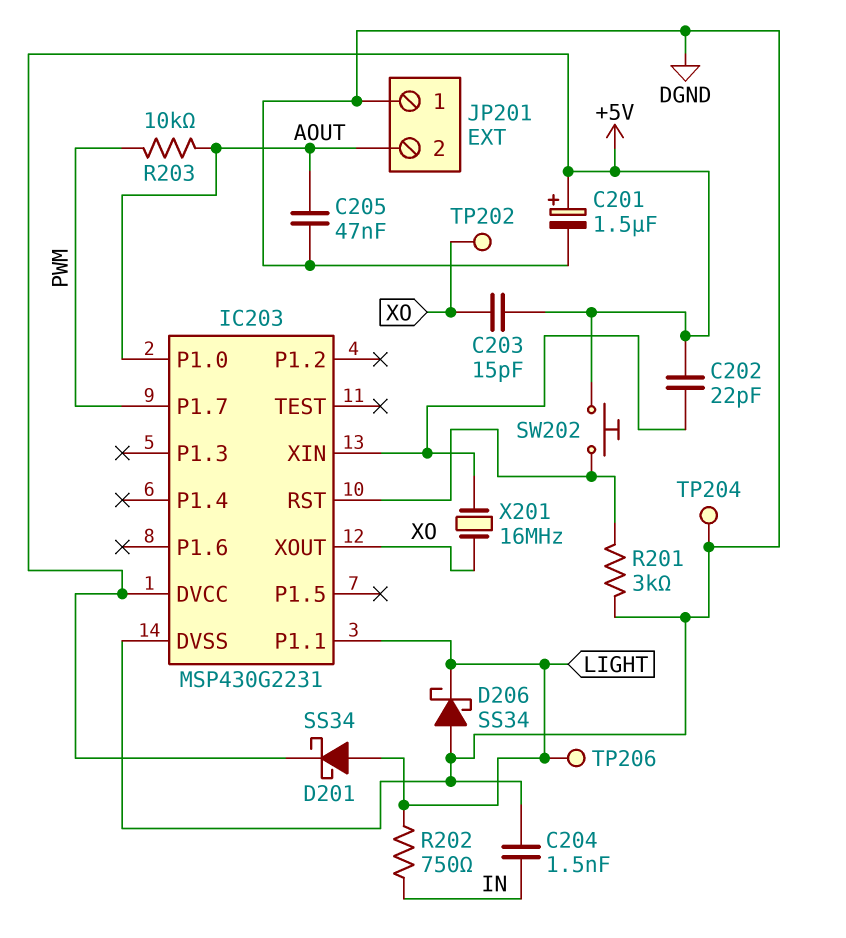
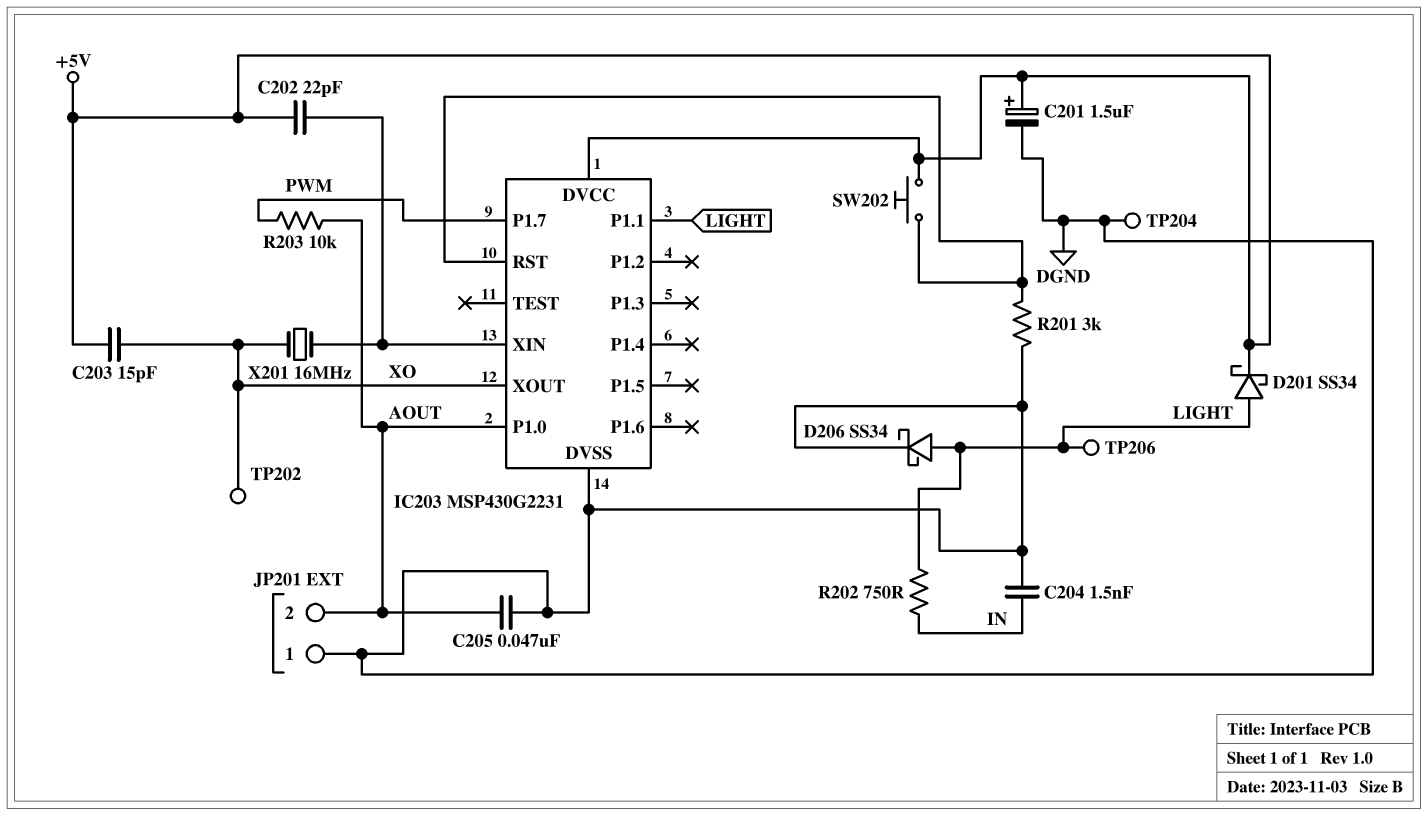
D206: schottky SS34 (A DGND, K LIGHT) -> schottky SS34 (A LIGHT, K DGND)

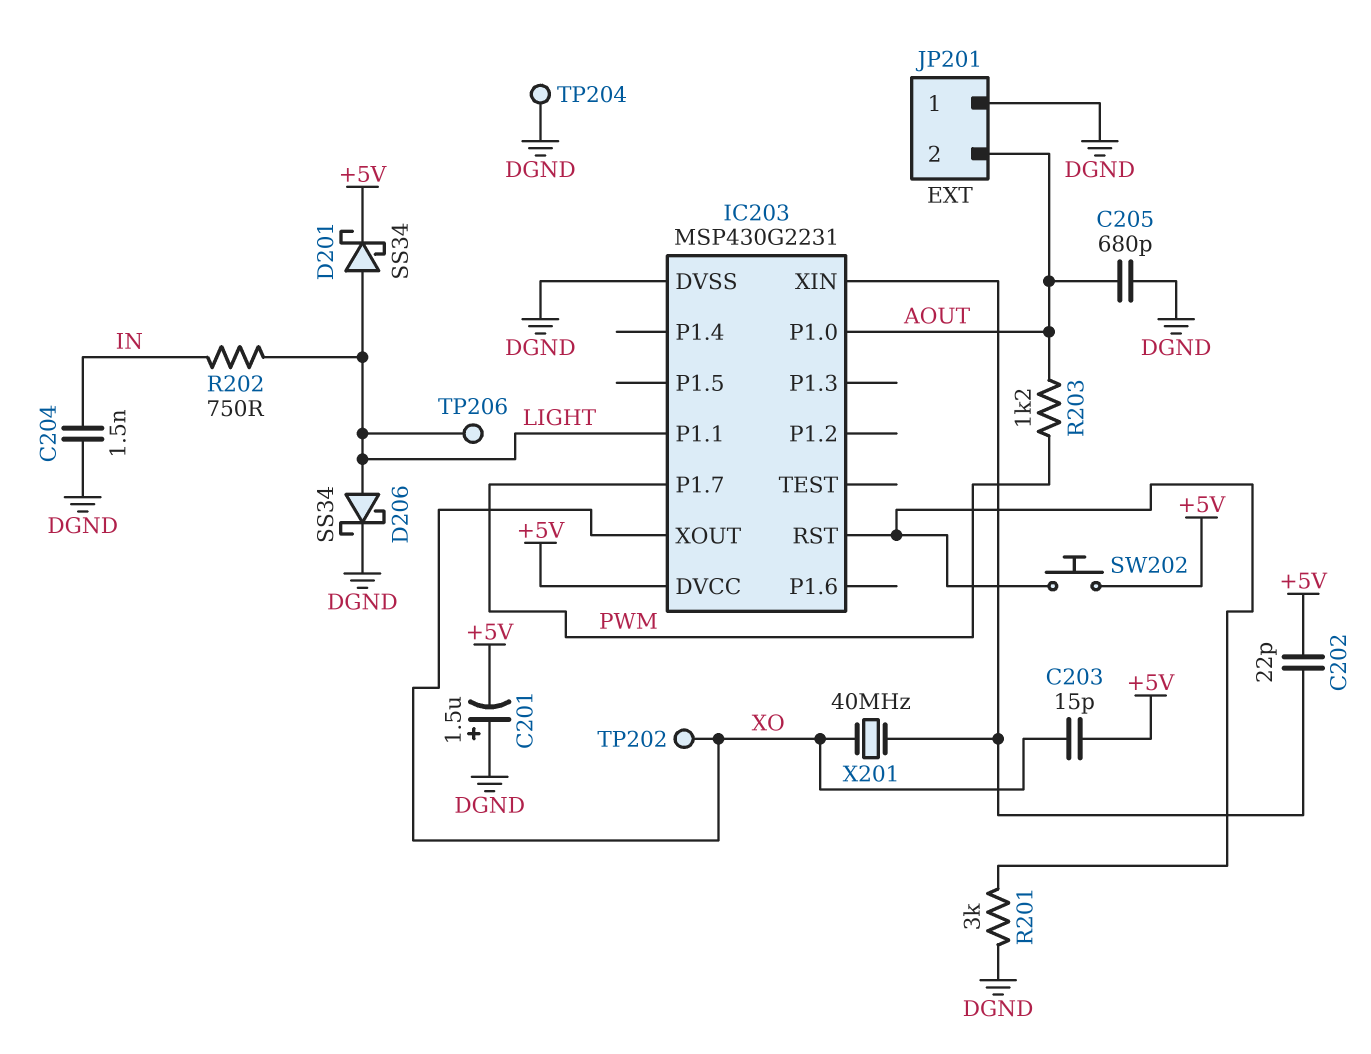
C201: 1.5uF (plus +5V, minus DGND) -> 1.5uF (plus DGND, minus +5V)
C205: 47nF (AOUT, DGND) -> 680pF (AOUT, DGND)
R203: 10k (AOUT, PWM) -> 1.2k (AOUT, PWM)
X201: 16MHz (IC203/XIN, XO) -> 40MHz (IC203/XIN, XO)

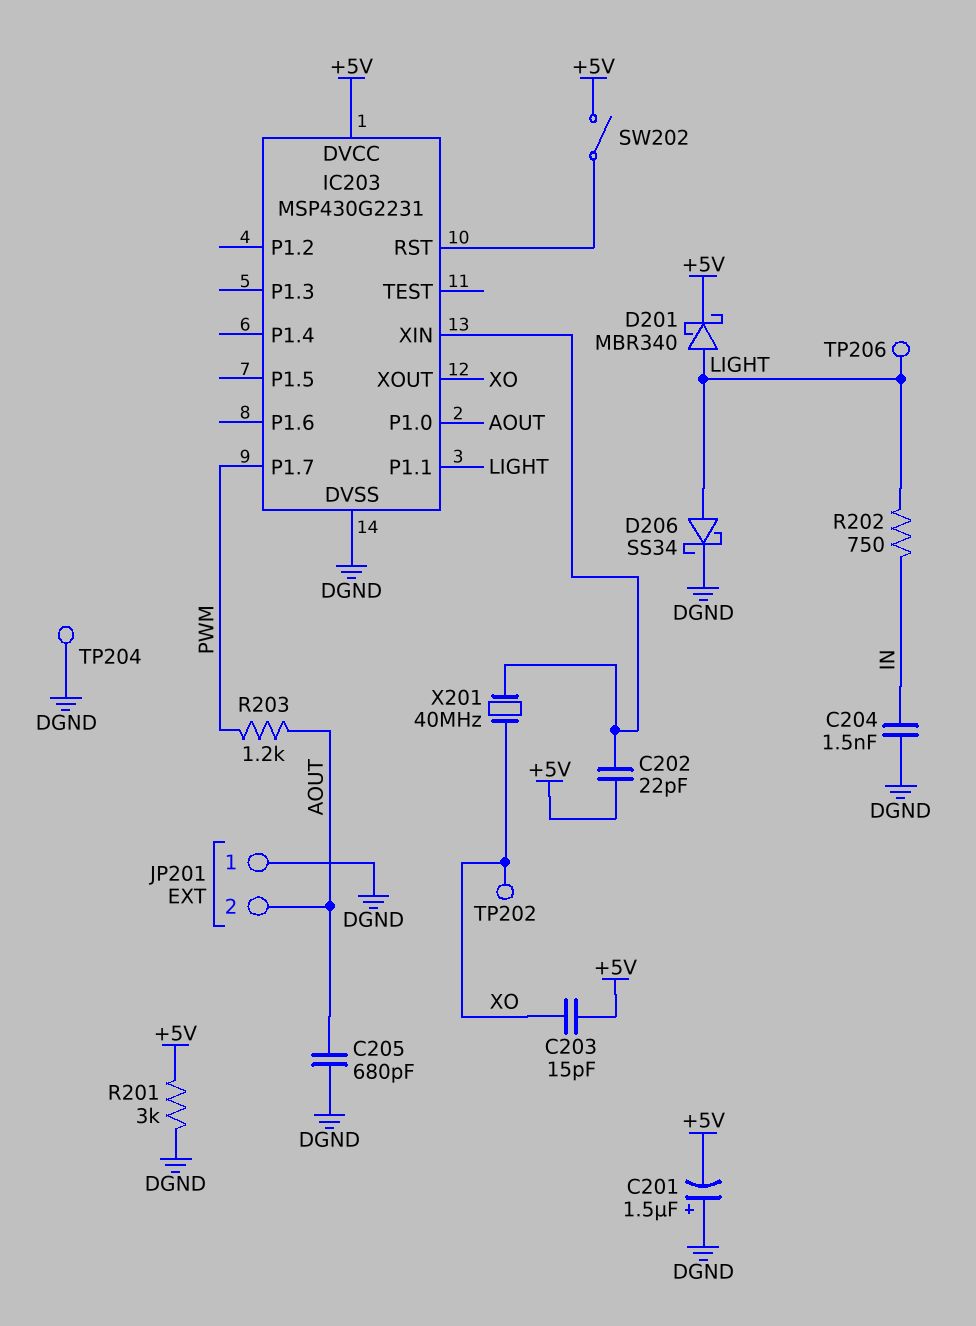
D201: schottky SS34 (A LIGHT, K +5V) -> schottky MBR340 (A LIGHT, K +5V)
R201: 3k (DGND, IC203/RST) -> 3k (+5V, DGND)
SW202: button (+5V, IC203/RST) -> switch (+5V, IC203/RST)

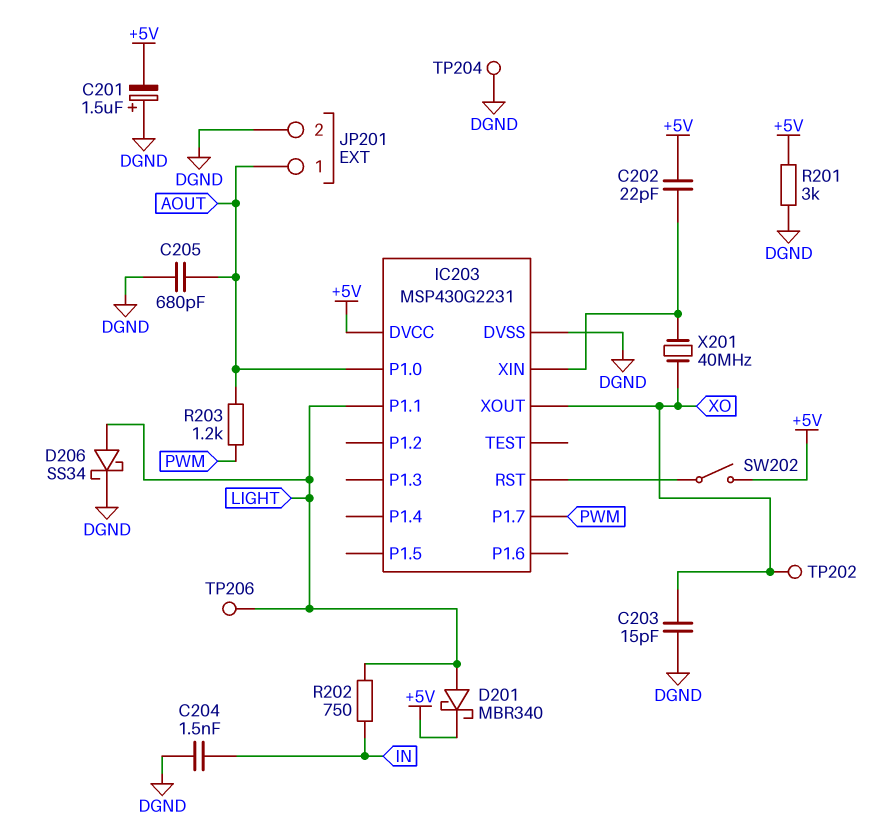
C203: 15pF (+5V, XO) -> 15pF (DGND, XO)
JP201 pin 1: DGND -> AOUT
JP201 pin 2: AOUT -> DGND

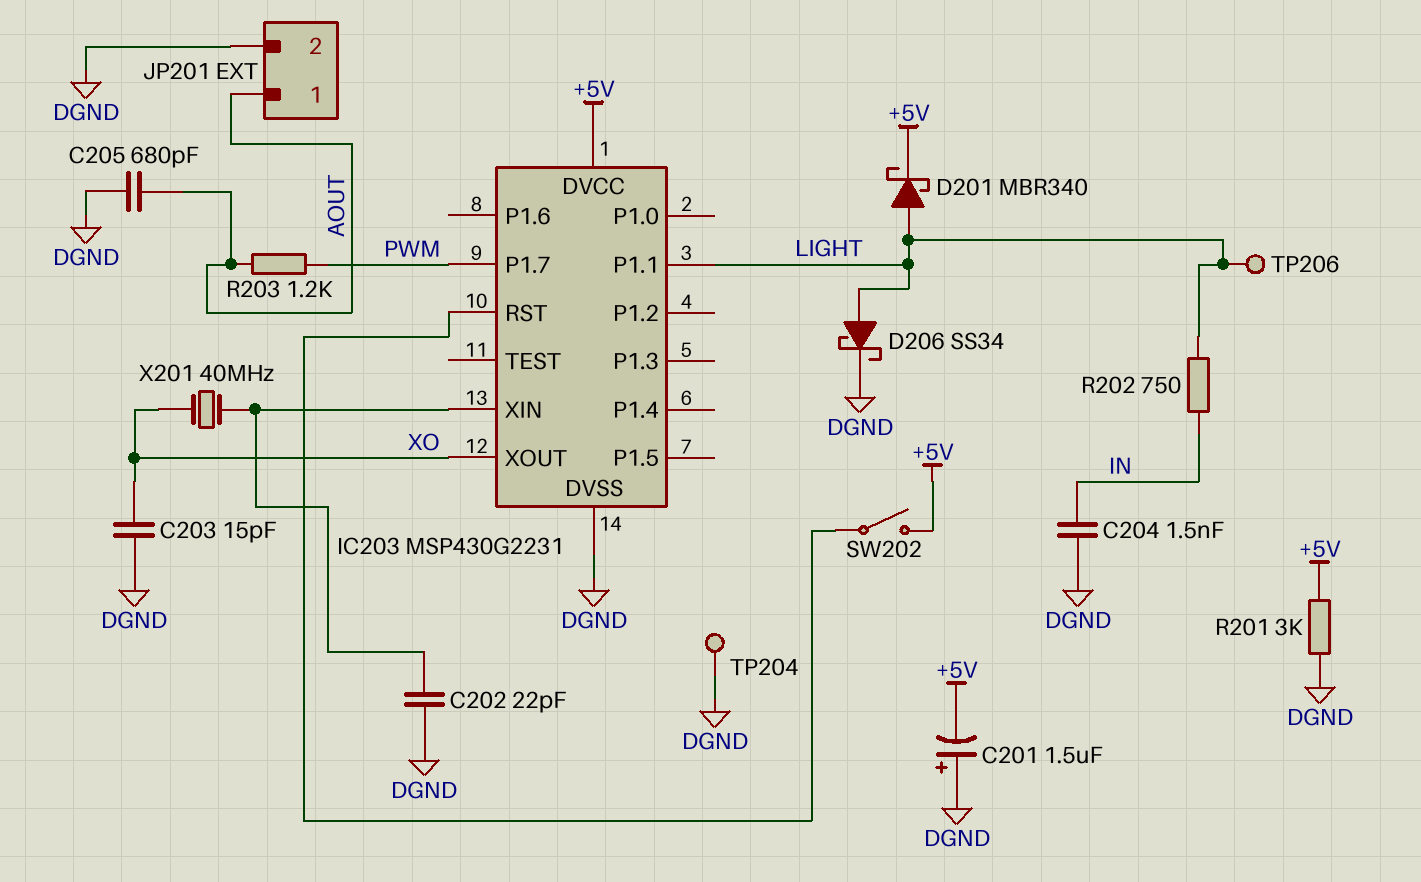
C202: 22pF (+5V, IC203/XIN) -> 22pF (DGND, IC203/XIN)
IC203 pin P1.0: AOUT -> none
TP202: test point (XO) -> none

